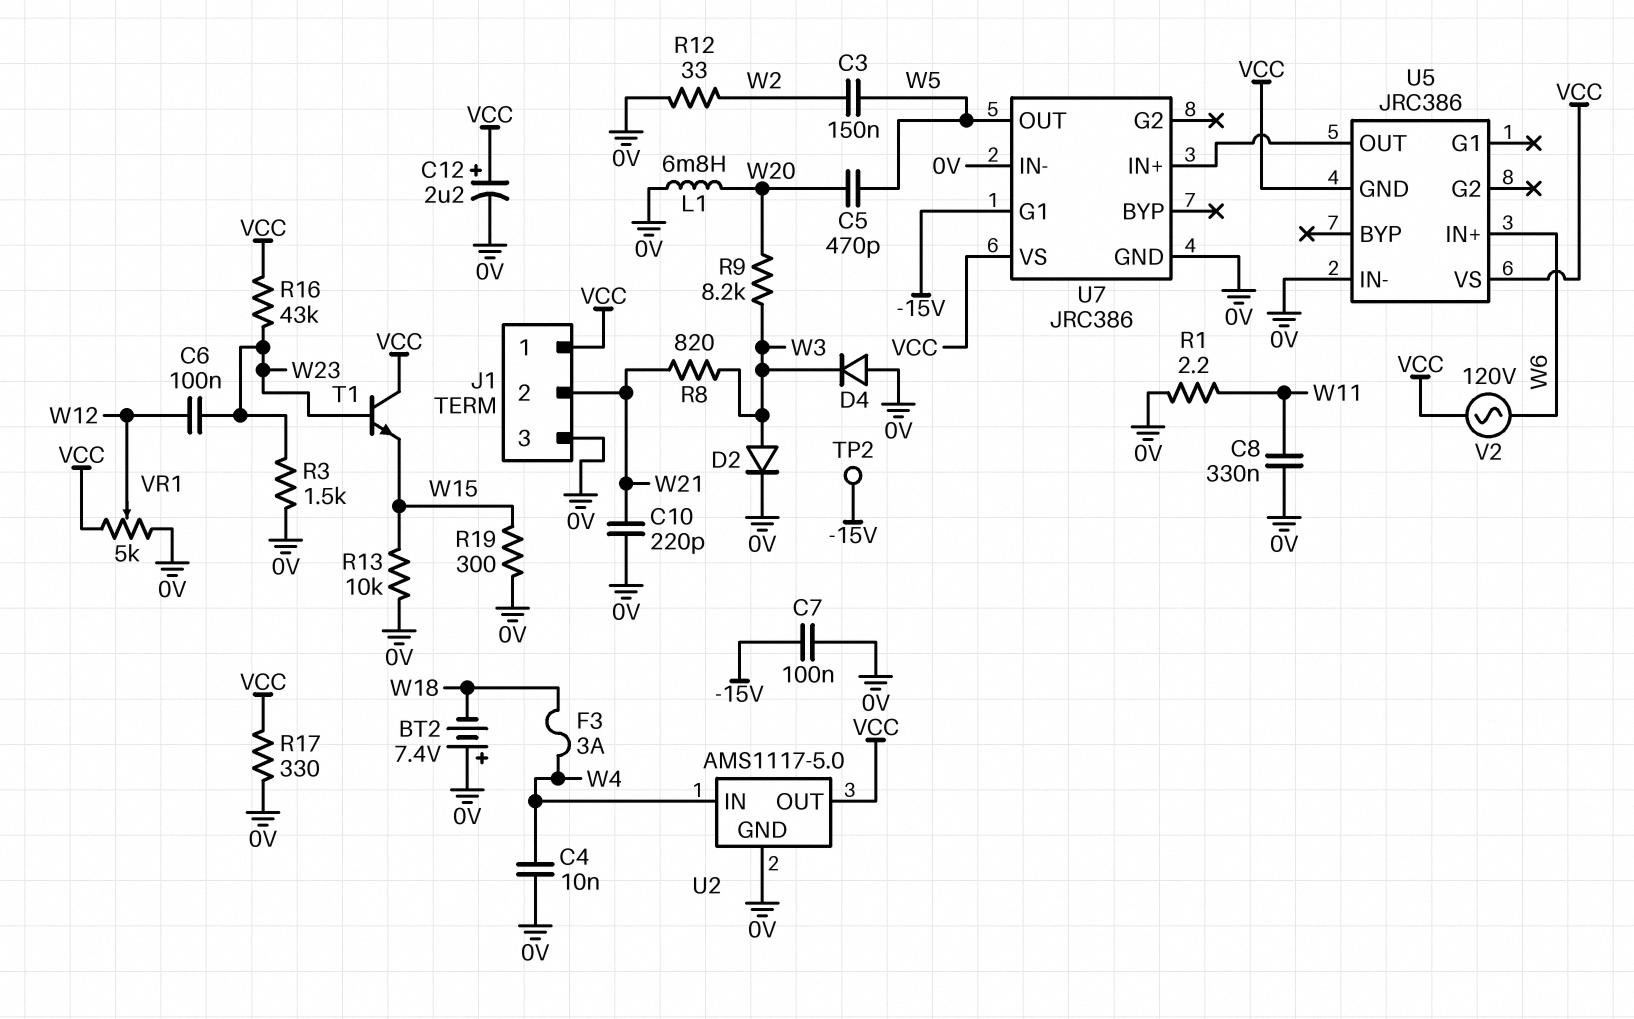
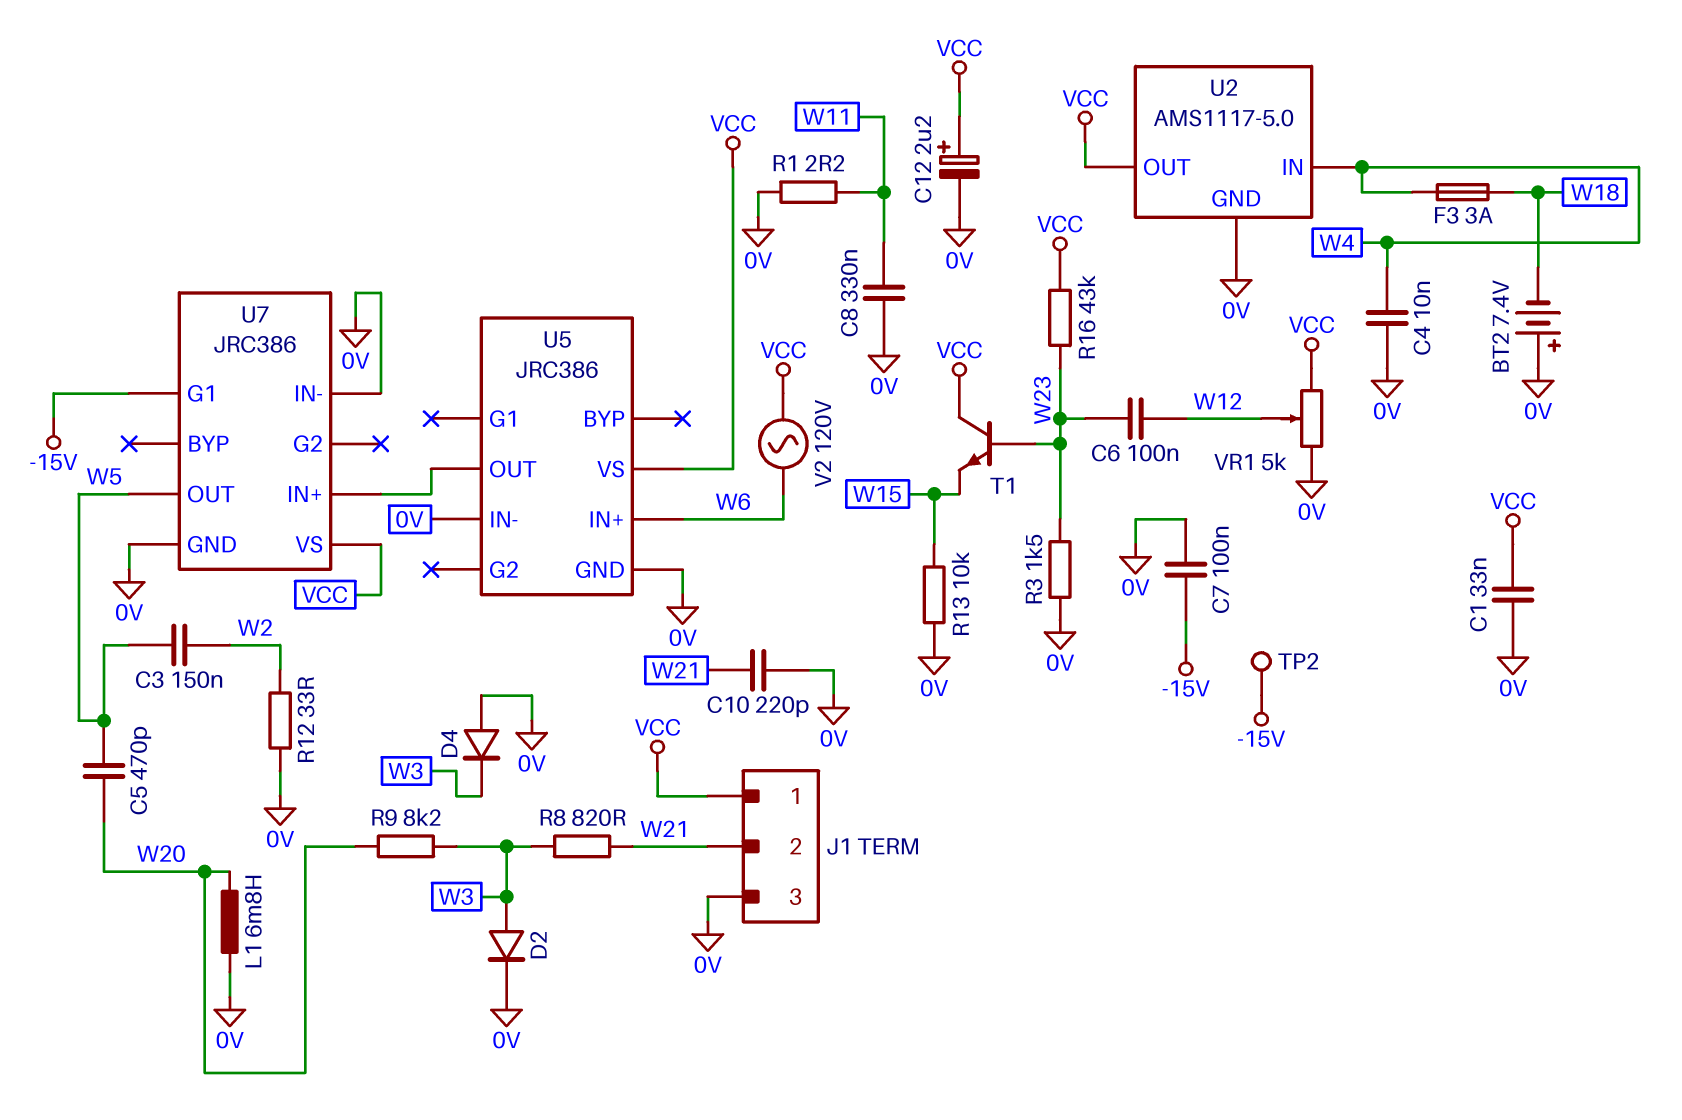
C1: none -> 33nF (0V, VCC)
R17: 330 (0V, VCC) -> none
R19: 300 (0V, W15) -> none
U5 pin GND: VCC -> 0V

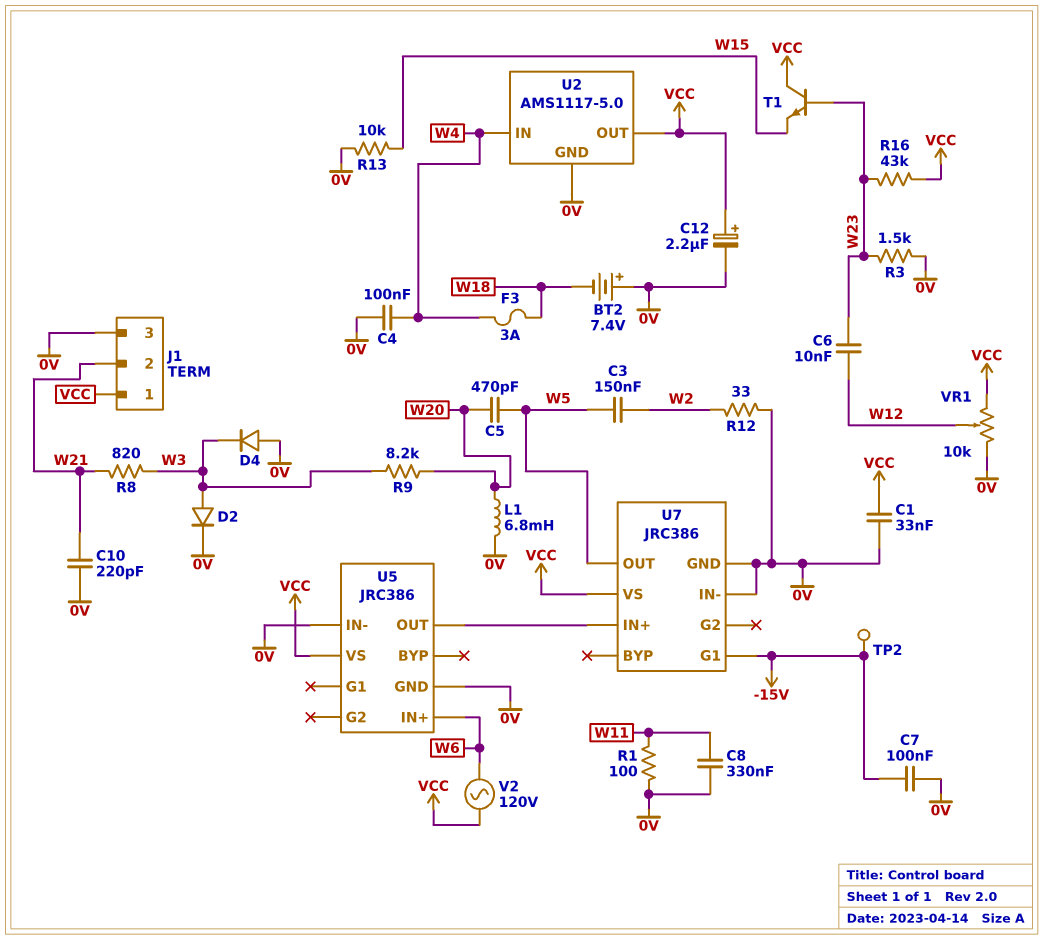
C4: 10nF (0V, W4) -> 100nF (0V, W4)
C6: 100nF (W12, W23) -> 10nF (W12, W23)
R1: 2.2 (0V, W11) -> 100 (0V, W11)
VR1: 5k (0V, VCC, wiper W12) -> 10k (0V, VCC, wiper W12)

